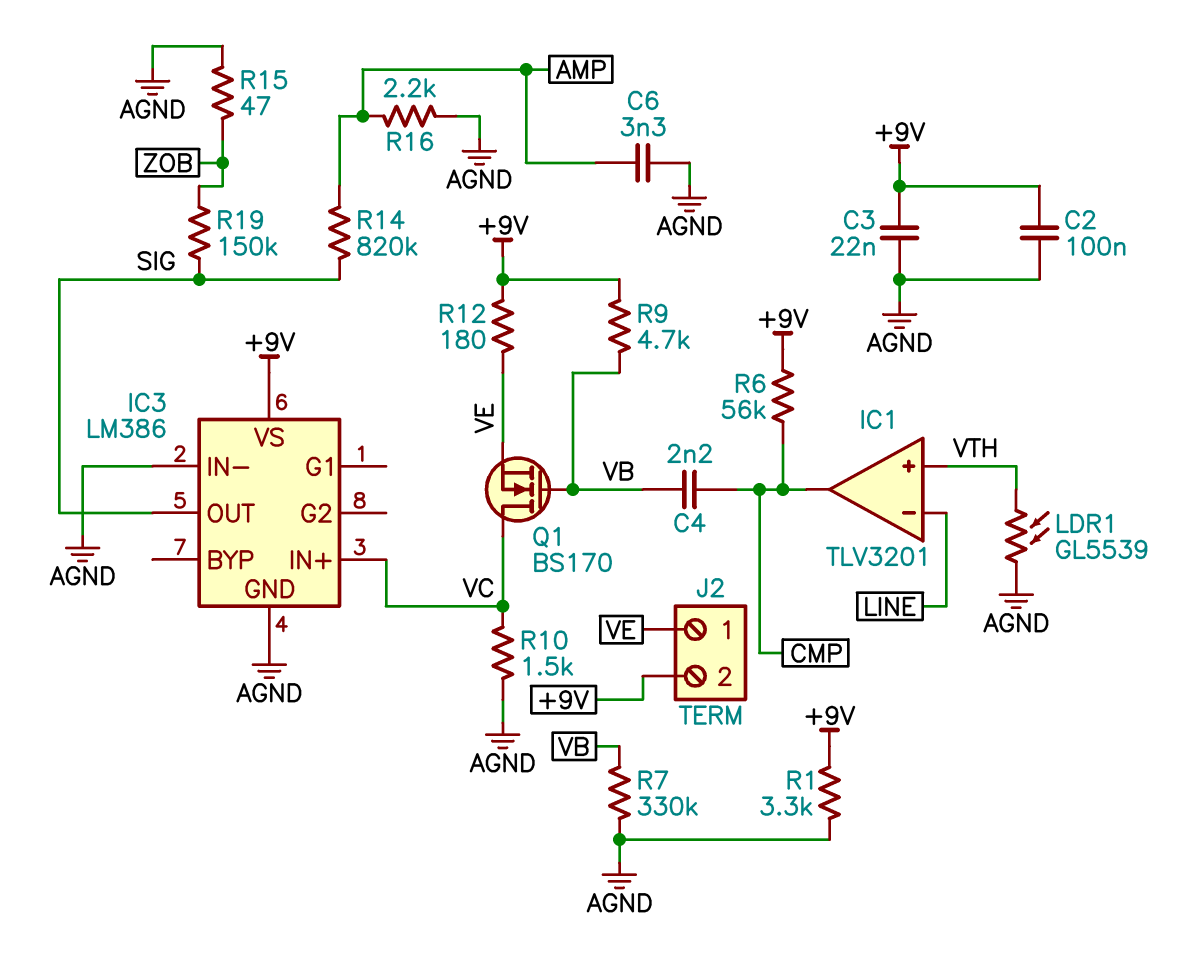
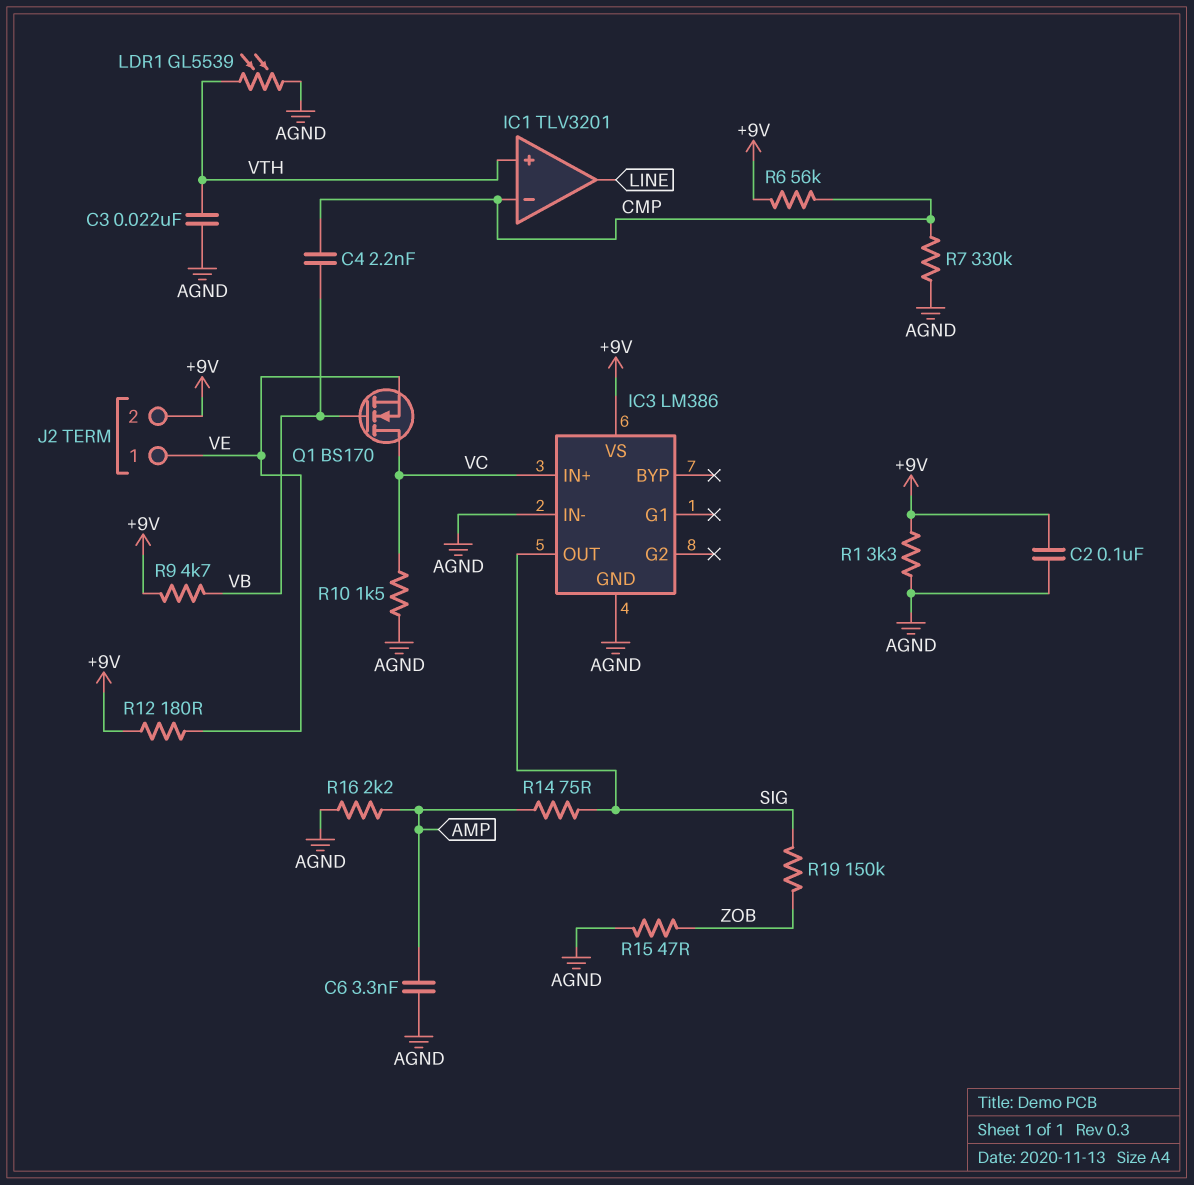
C3: 22nF (+9V, AGND) -> 22nF (AGND, VTH)
IC1 pin in-: LINE -> CMP
IC1 pin out: CMP -> LINE
R7: 330k (AGND, VB) -> 330k (AGND, CMP)
R14: 820k (AMP, SIG) -> 75 (AMP, SIG)

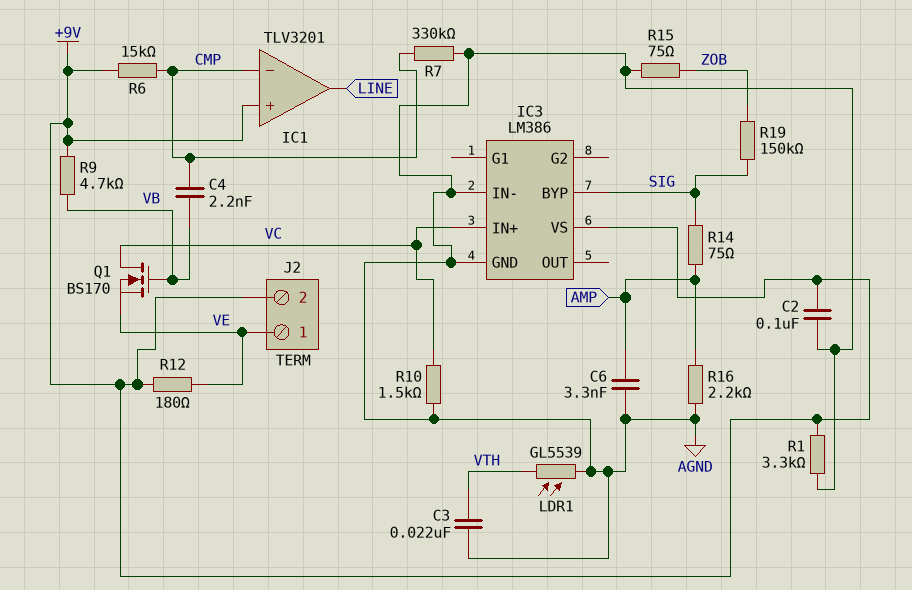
IC1 pin in+: VTH -> +9V
IC3 pin BYP: none -> SIG
IC3 pin OUT: SIG -> none
R6: 56k (+9V, CMP) -> 15k (+9V, CMP)
R15: 47 (AGND, ZOB) -> 75 (AGND, ZOB)

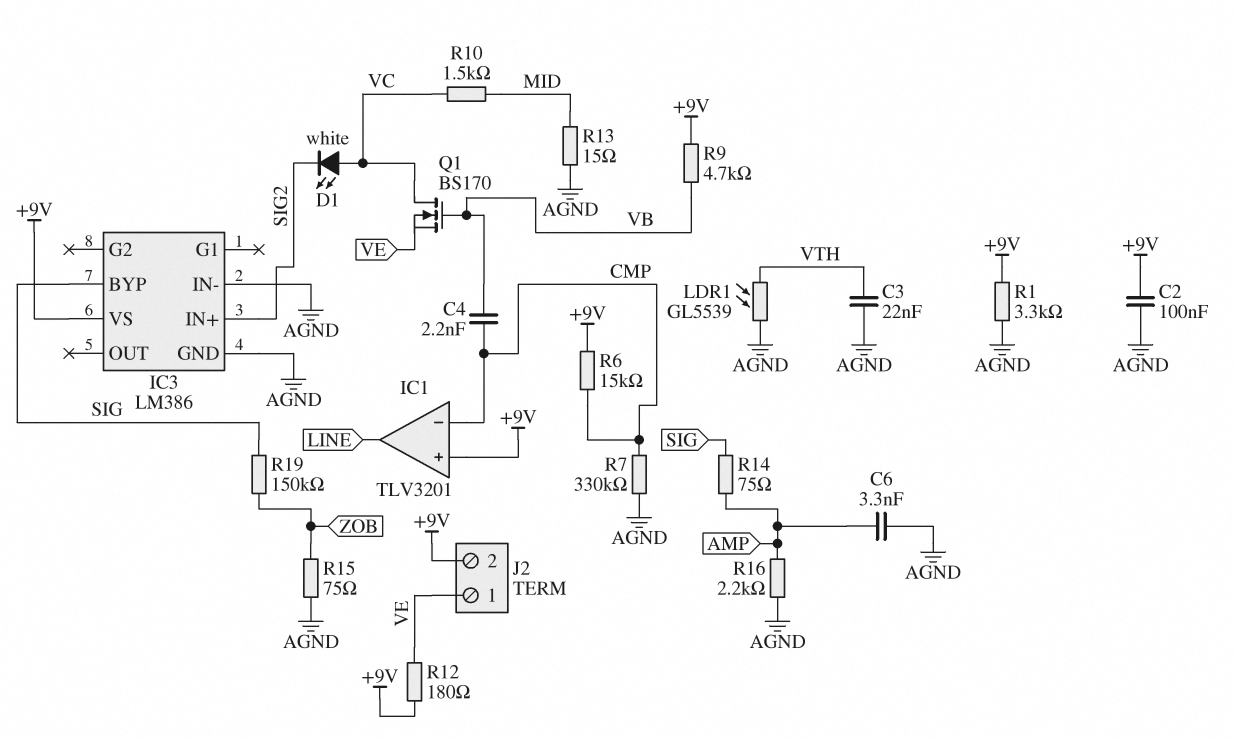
D1: none -> LED white (A VC, K SIG2)
IC3 pin IN+: VC -> SIG2
R10: 1.5k (AGND, VC) -> 1.5k (MID, VC)
R13: none -> 15 (AGND, MID)

